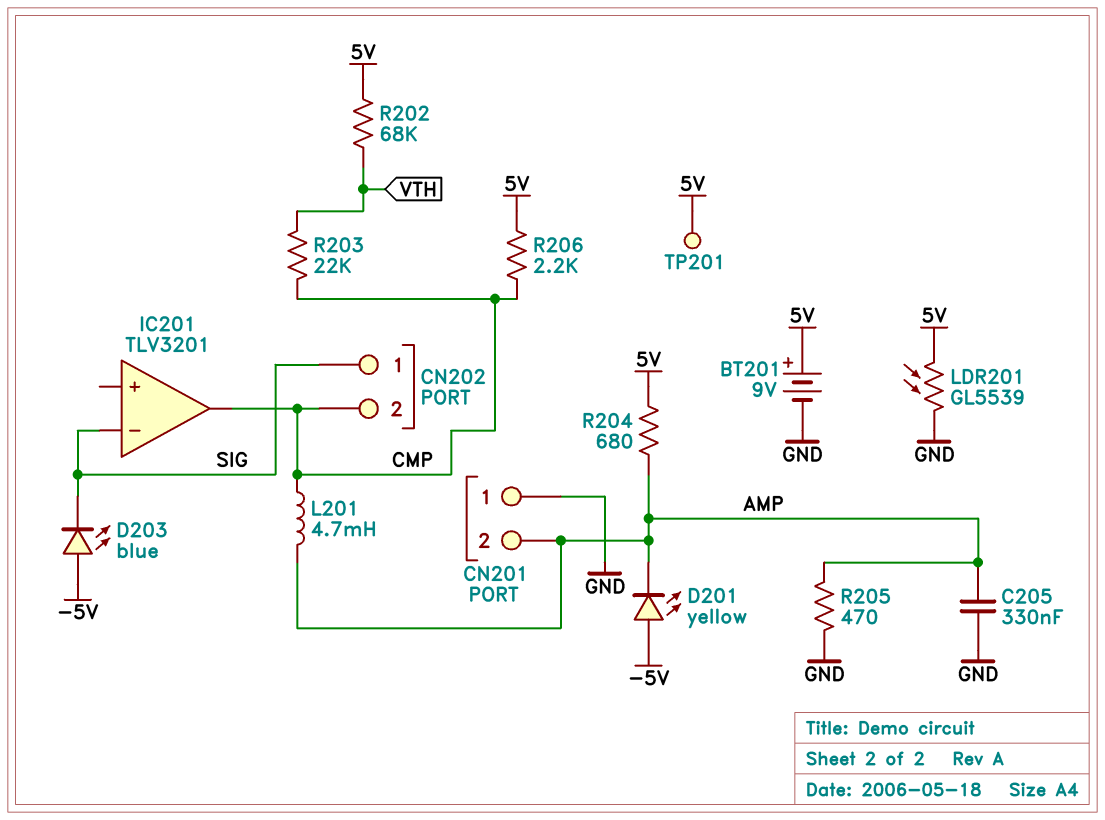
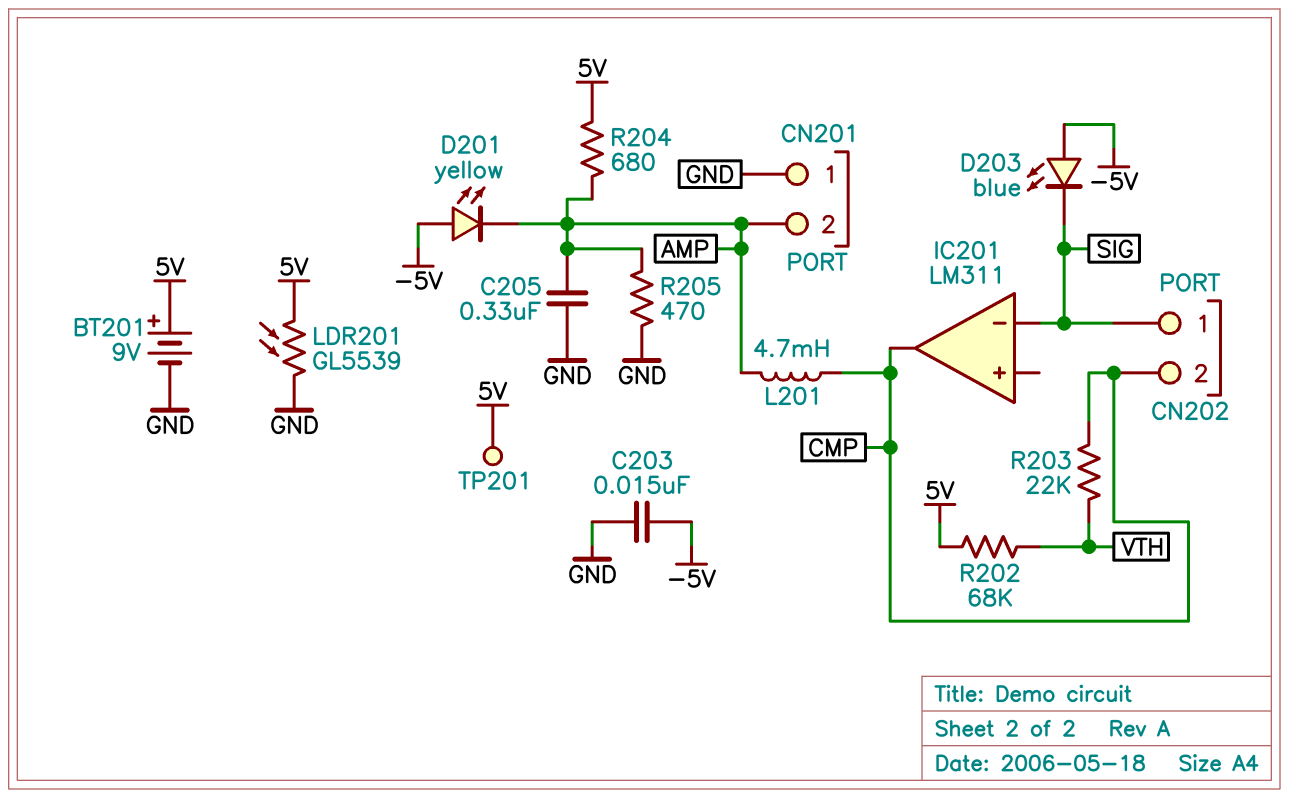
C203: none -> 15nF (-5V, GND)
IC201: TLV3201 -> LM311
R206: 2.2k (5V, CMP) -> none

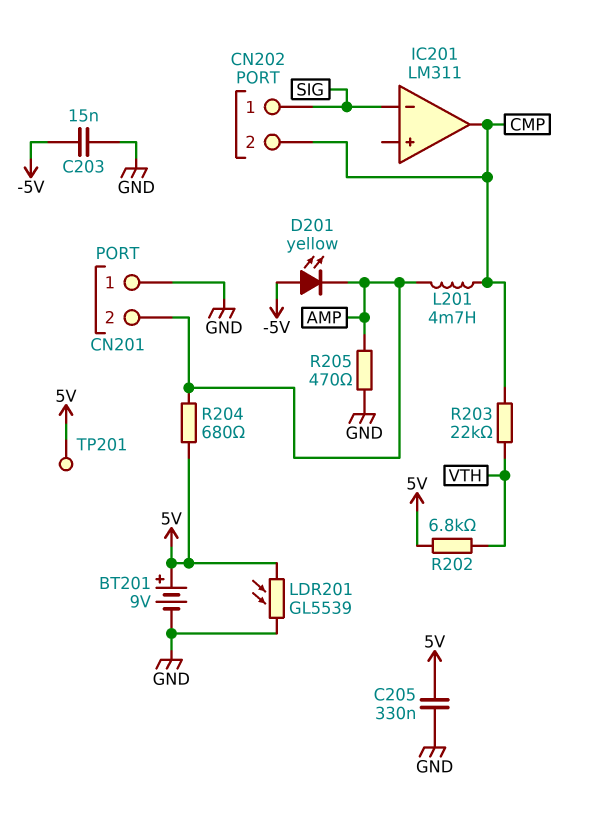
C205: 330nF (AMP, GND) -> 330nF (5V, GND)
D203: LED blue (A -5V, K SIG) -> none
R202: 68k (5V, VTH) -> 6.8k (5V, VTH)

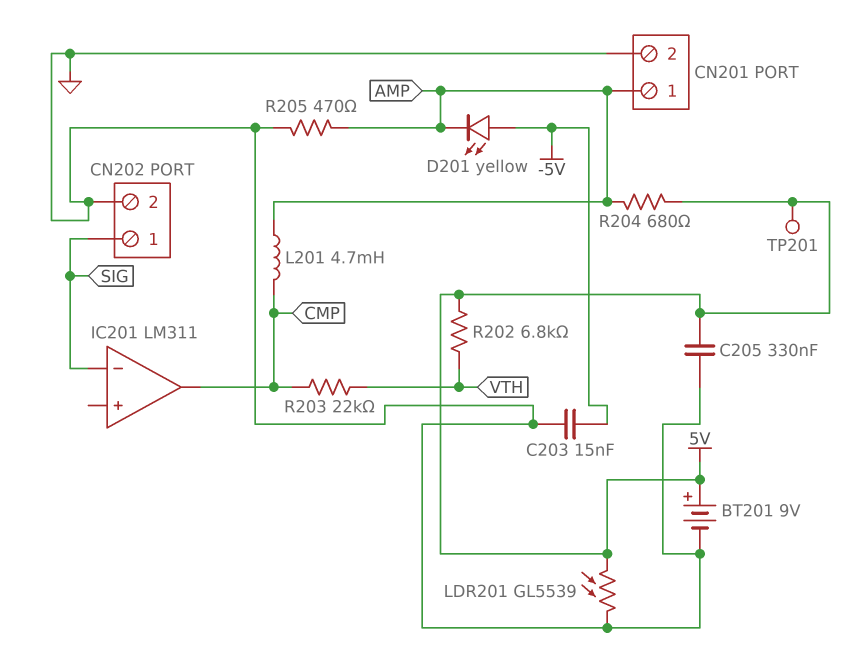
CN201 pin 1: GND -> AMP
CN201 pin 2: AMP -> GND
CN202 pin 2: CMP -> GND

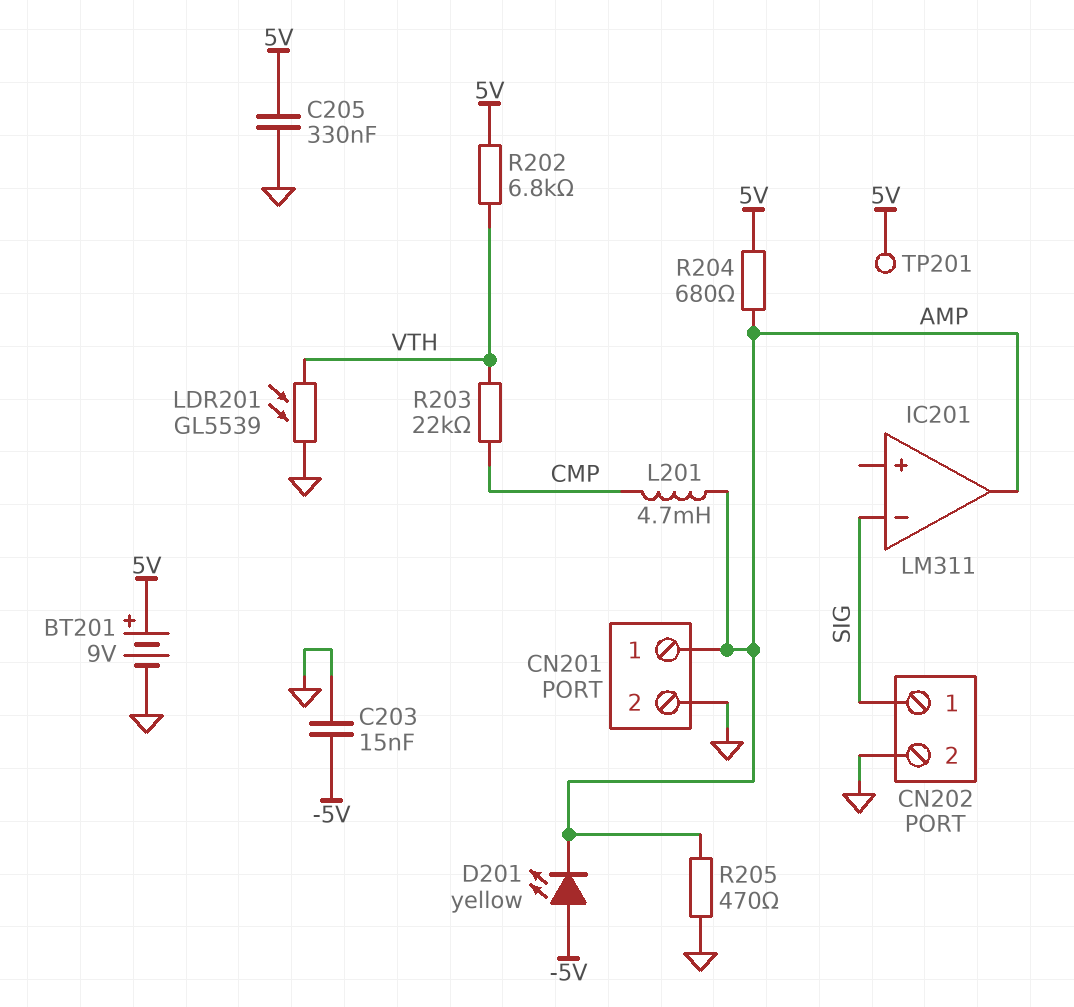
IC201 pin out: CMP -> AMP
LDR201: GL5539 (5V, GND) -> GL5539 (GND, VTH)

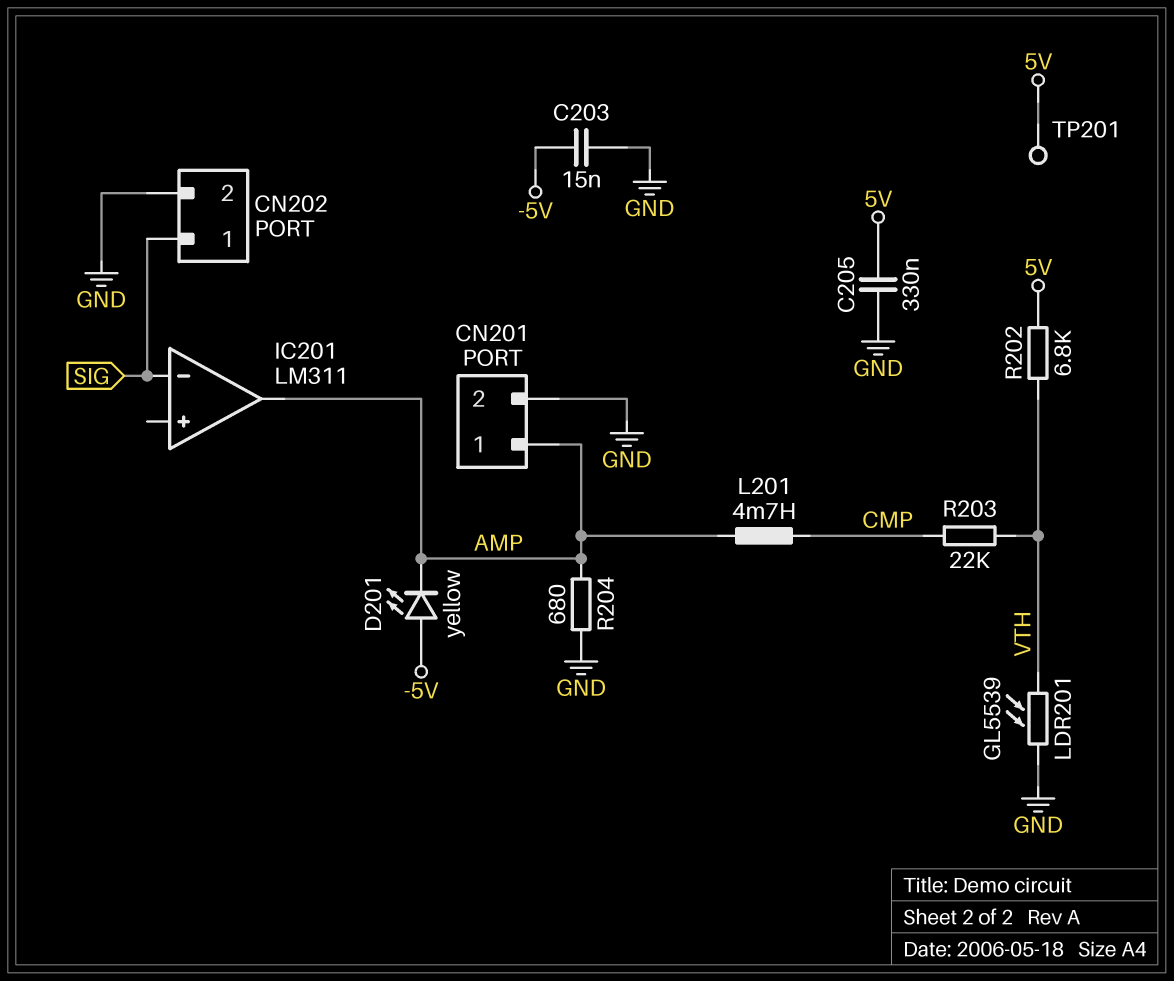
BT201: 9V (plus 5V, minus GND) -> none
R204: 680 (5V, AMP) -> 680 (AMP, GND)
R205: 470 (AMP, GND) -> none

